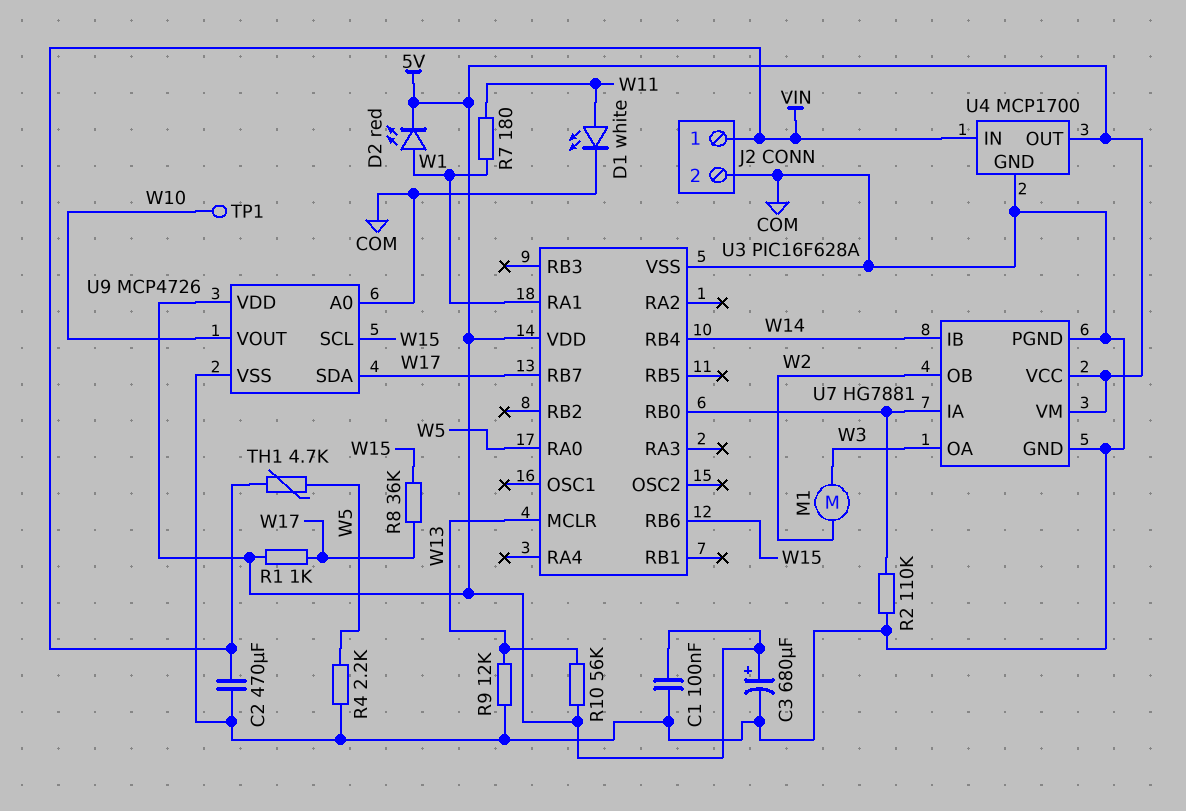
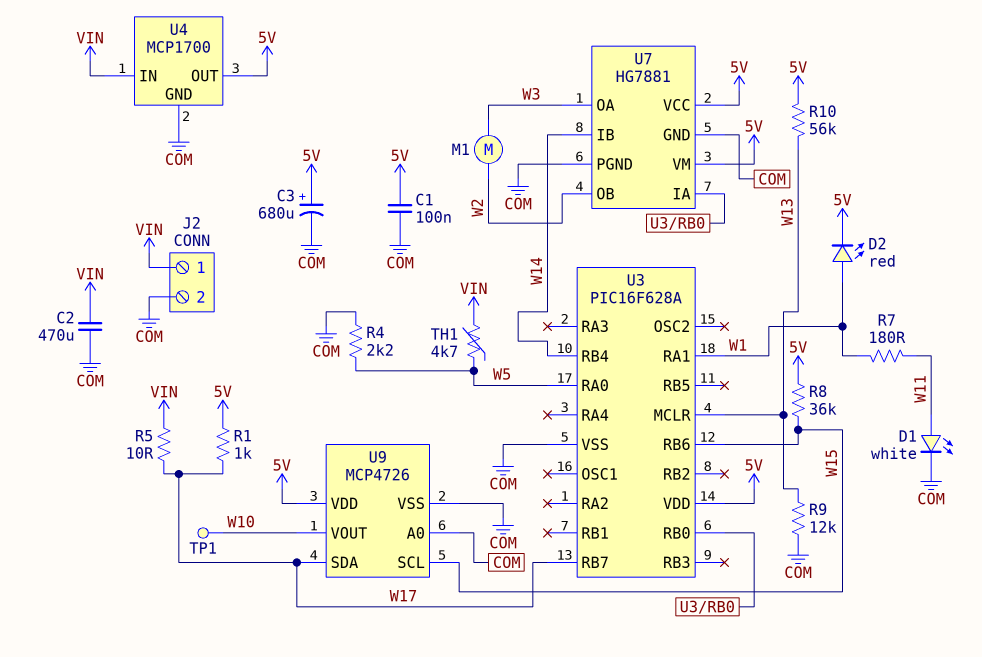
R2: 110k (COM, U3/RB0) -> none
R5: none -> 10 (VIN, W17)
R8: 36k (W15, W17) -> 36k (5V, W15)

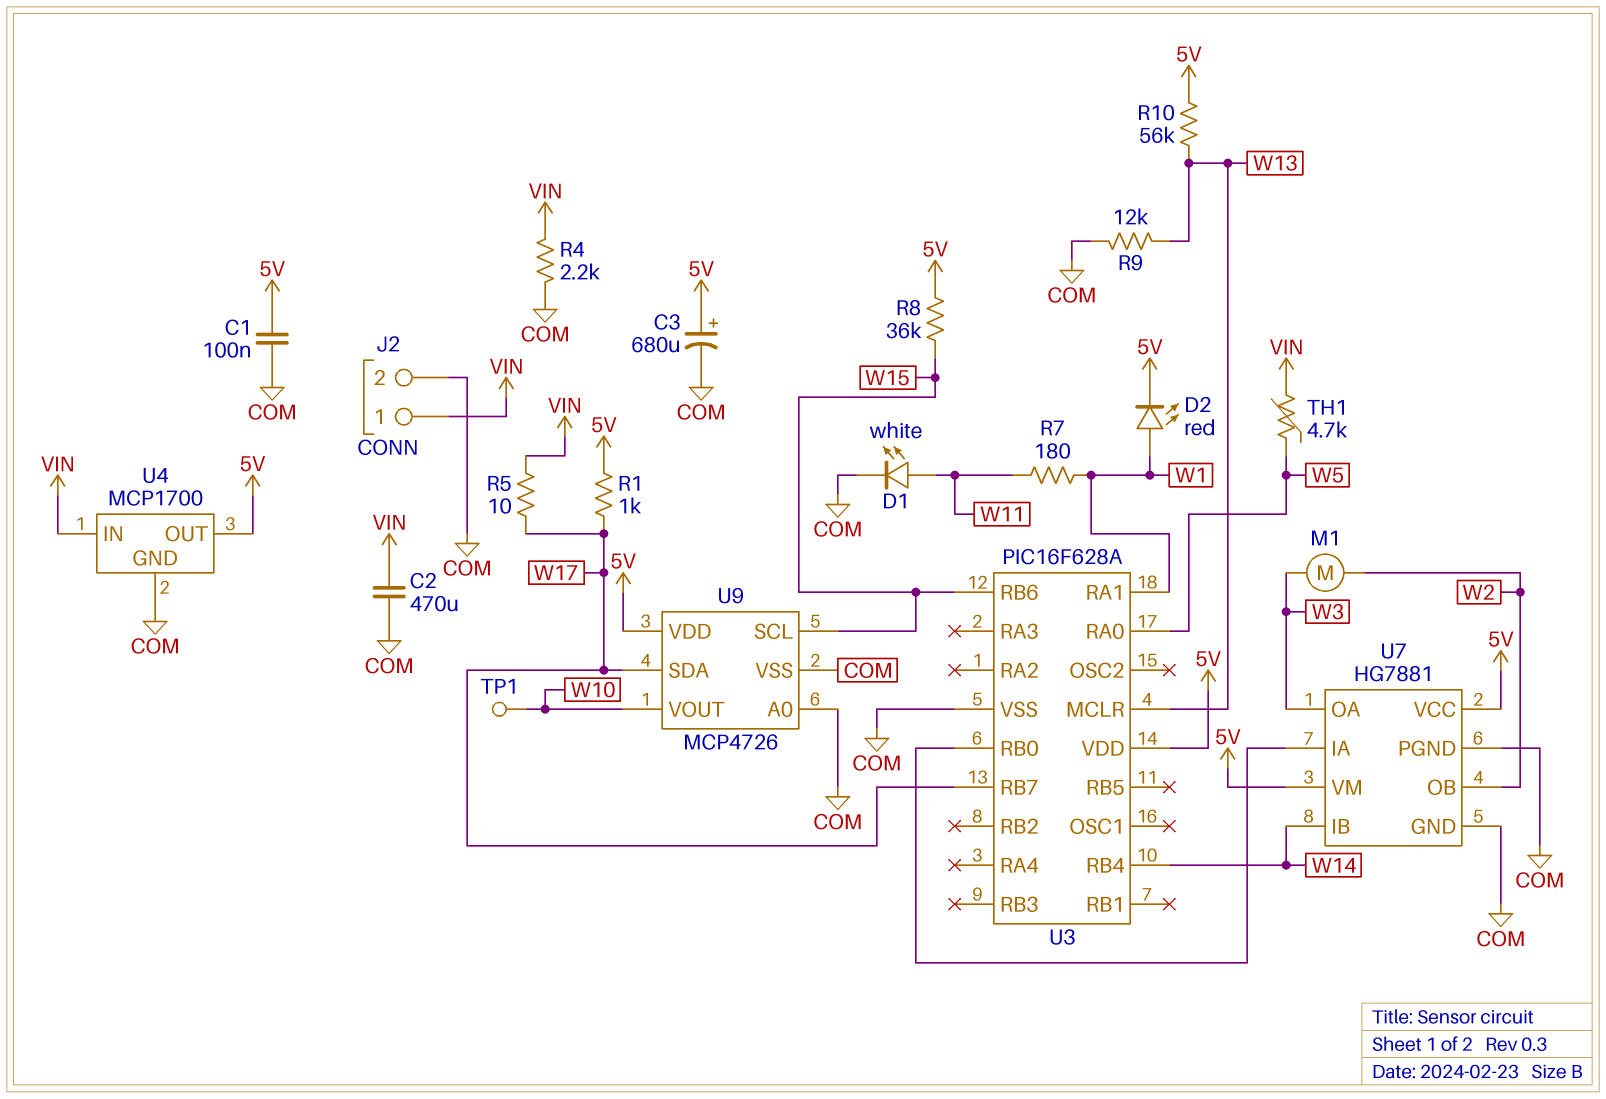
R4: 2.2k (COM, W5) -> 2.2k (COM, VIN)

